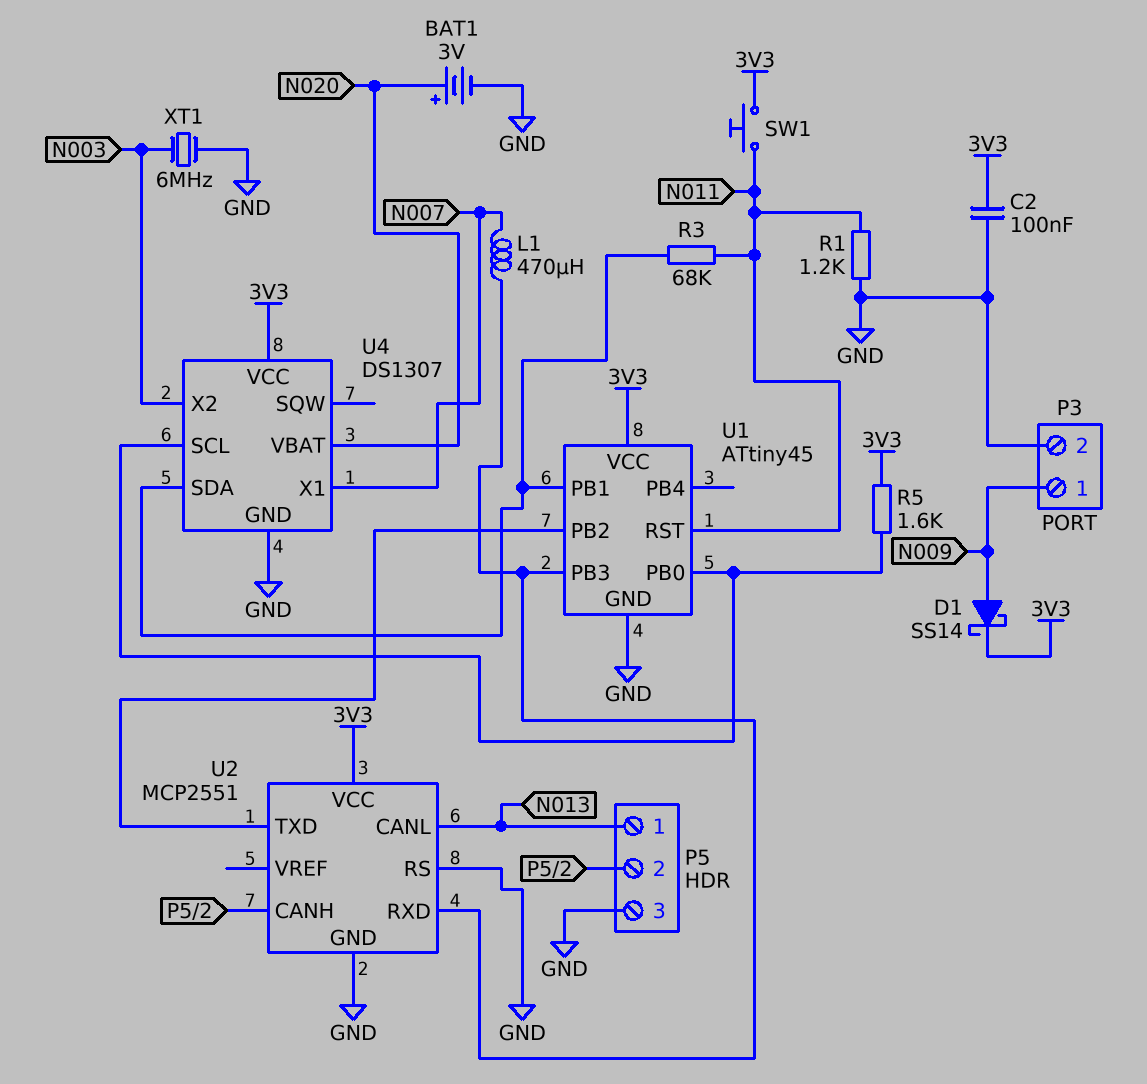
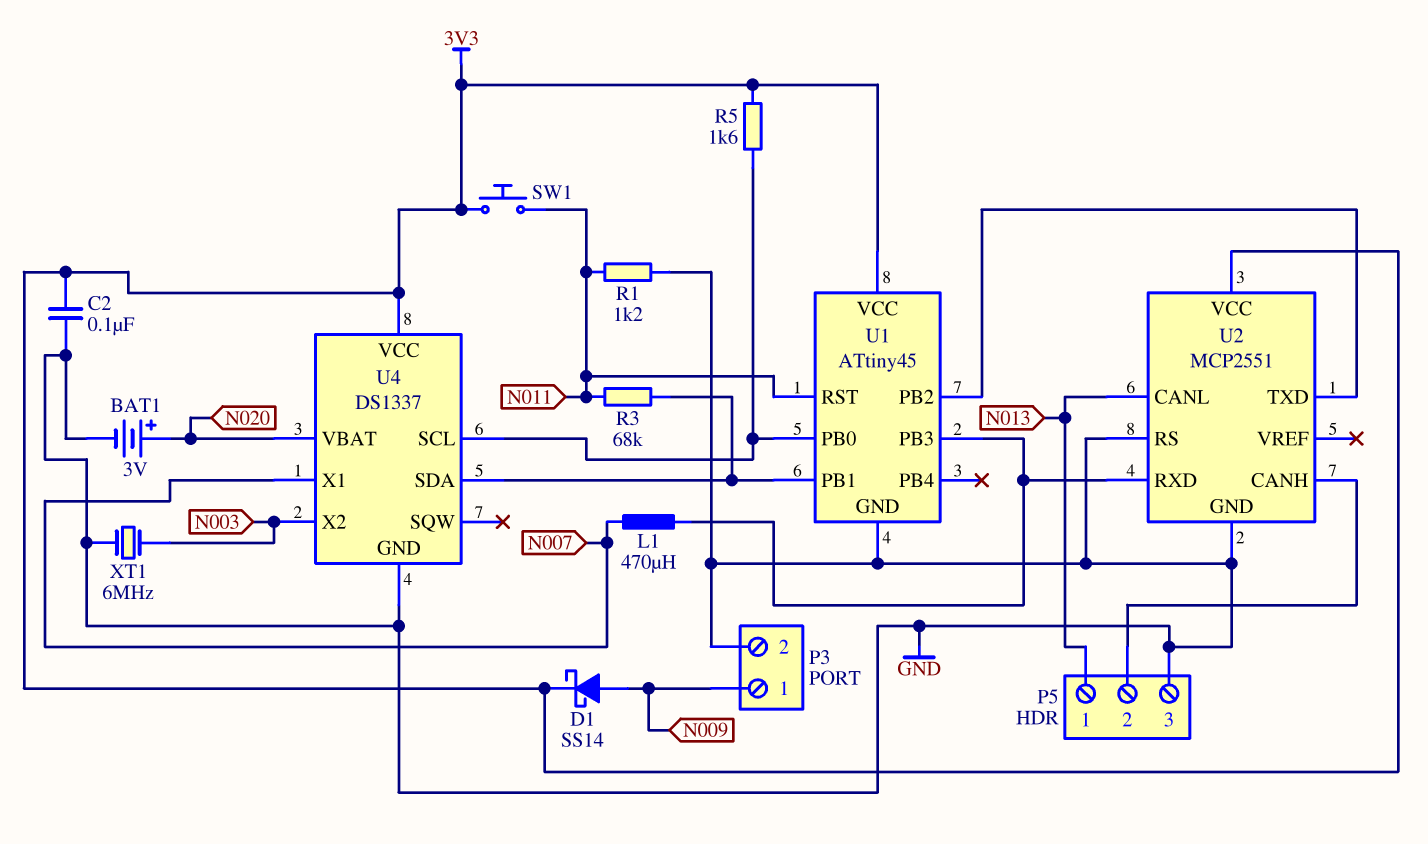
U4: DS1307 -> DS1337

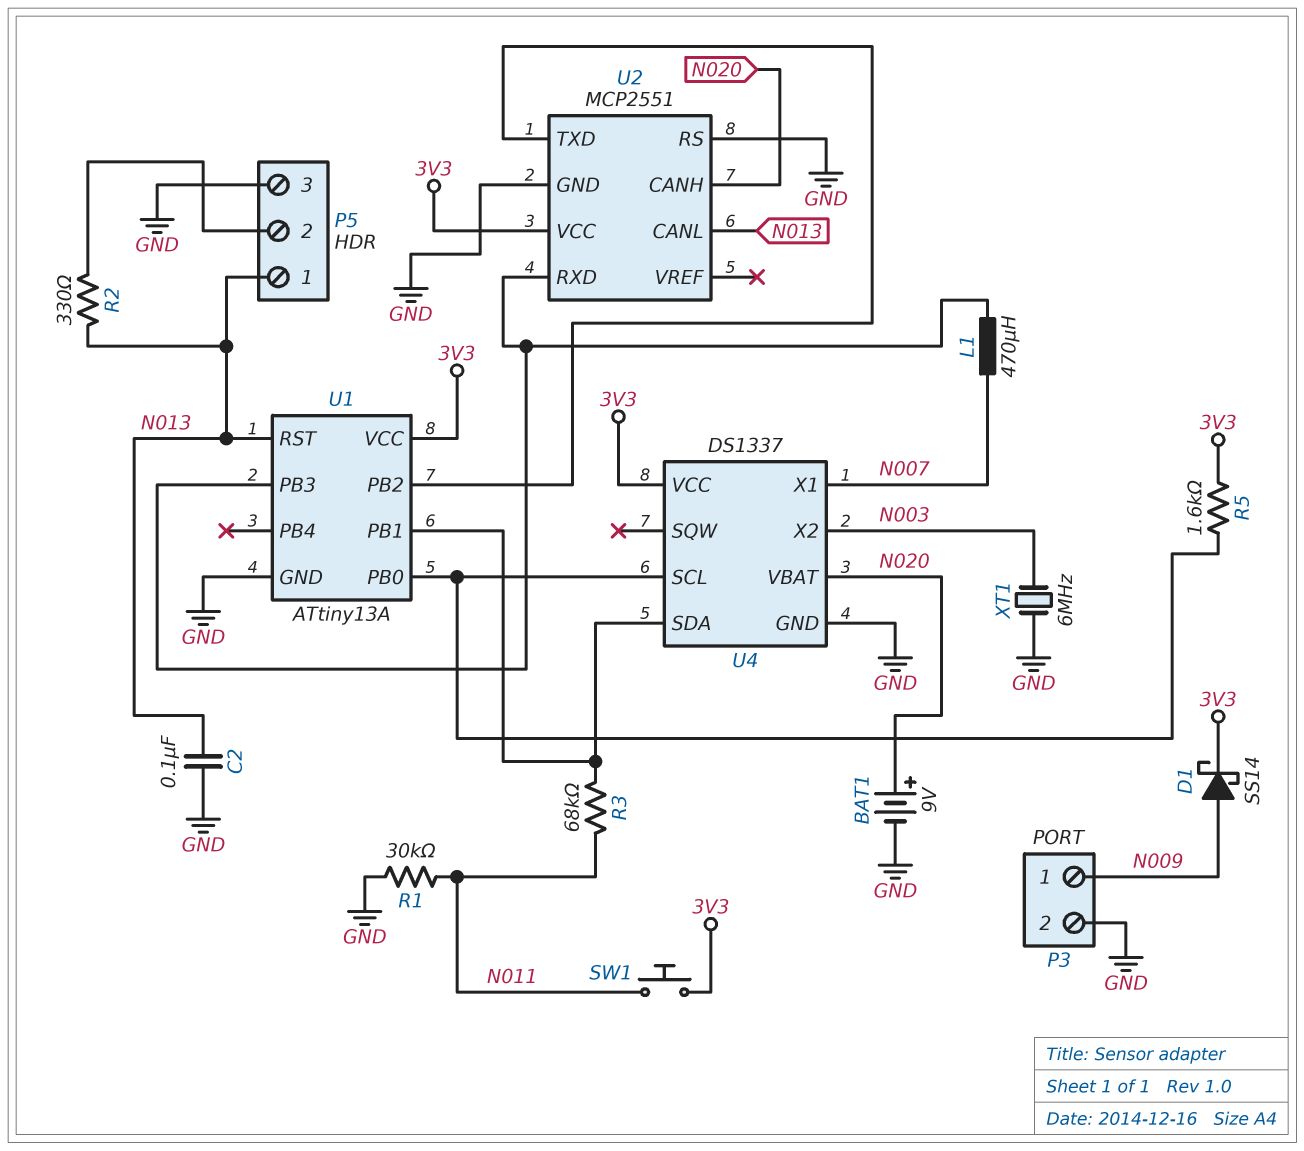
BAT1: 3V (plus N020, minus GND) -> 9V (plus N020, minus GND)
C2: 100nF (3V3, GND) -> 100nF (GND, N013)
R1: 1.2k (GND, N011) -> 30k (GND, N011)
R2: none -> 330 (N013, P5/2)
U1: ATtiny45 -> ATtiny13A
U1 pin RST: N011 -> N013
U2 pin CANH: P5/2 -> N020

